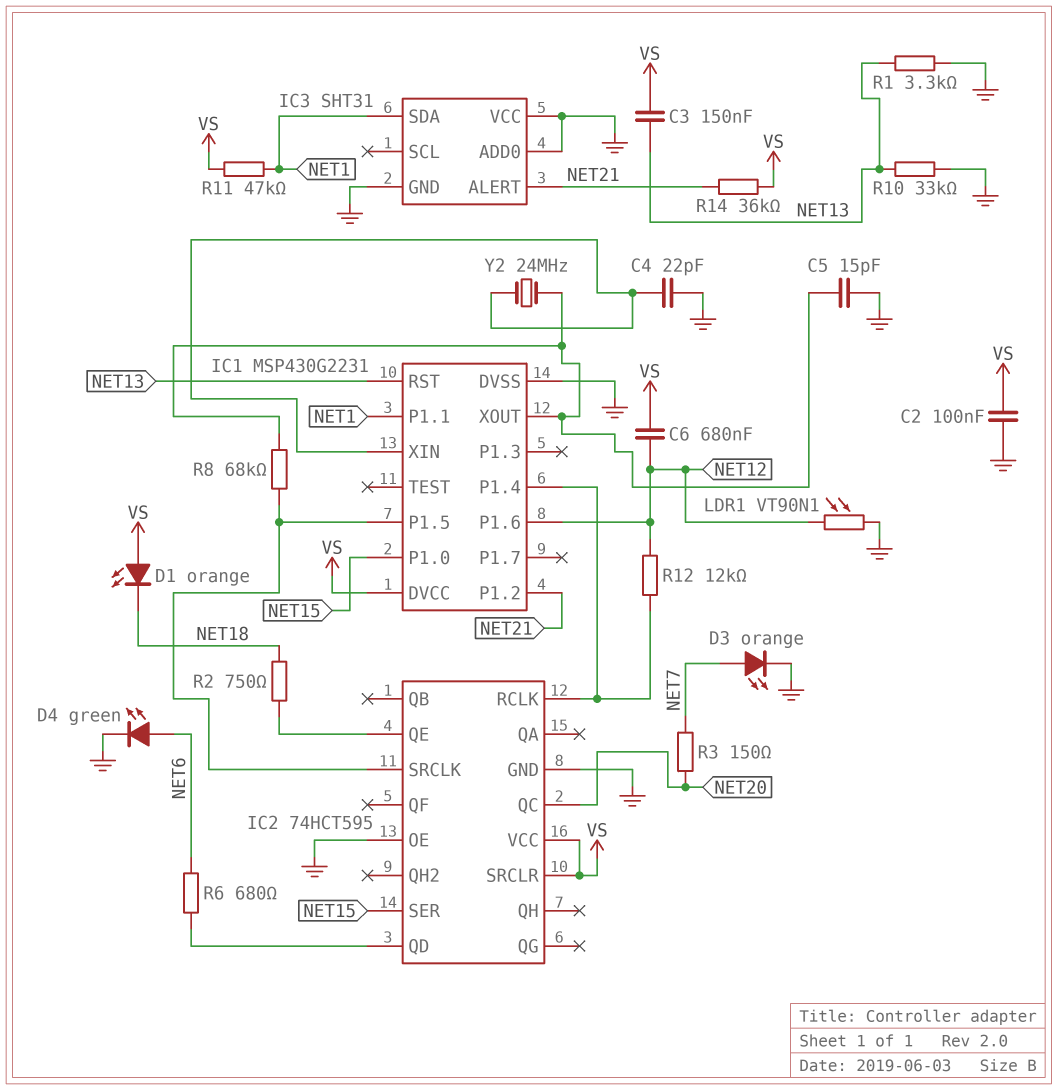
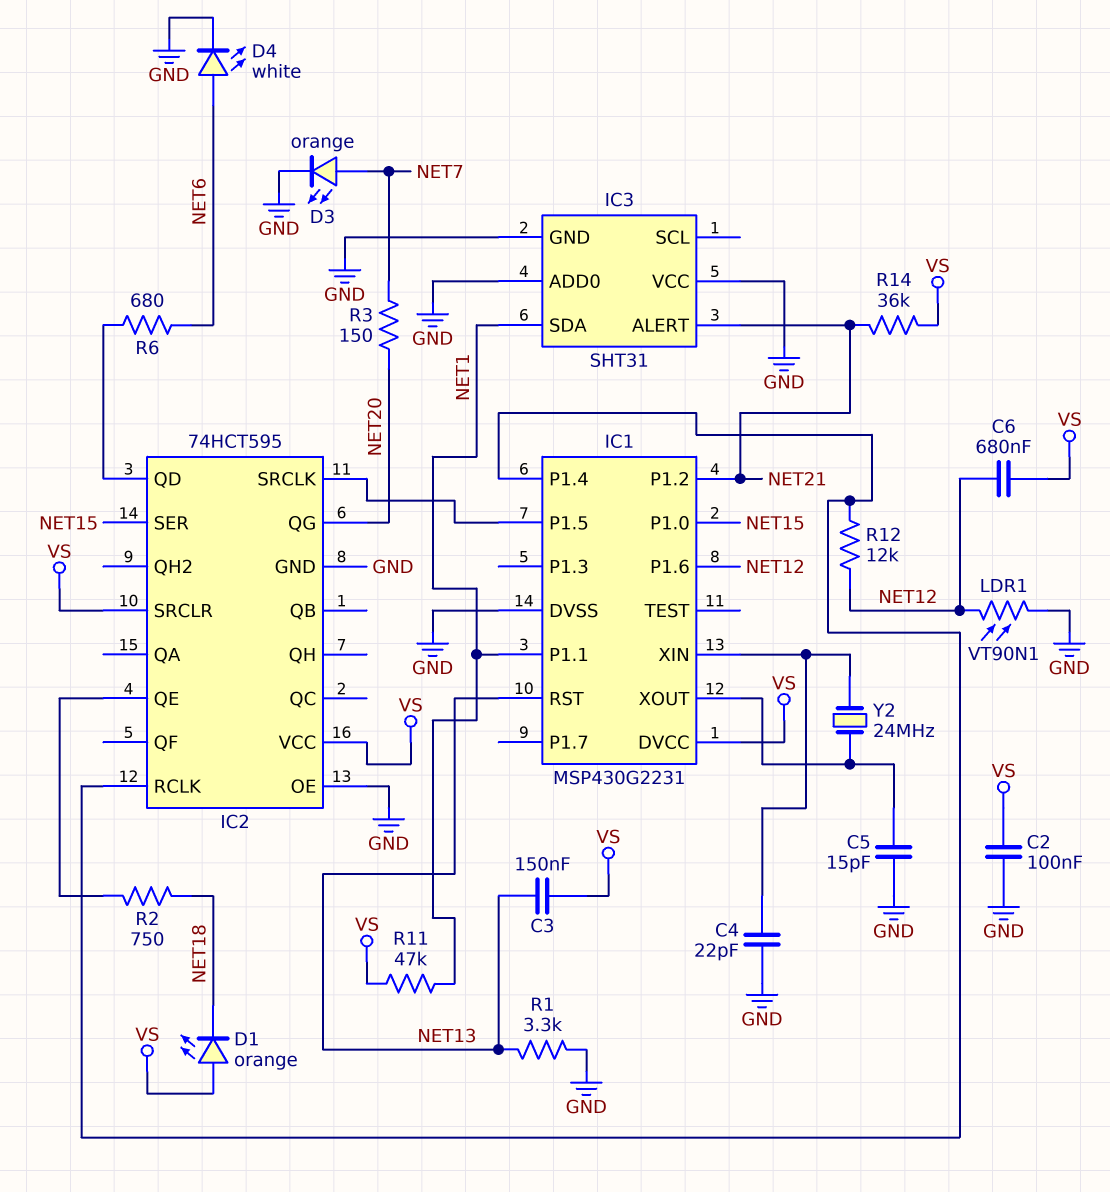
D4: LED green (A NET6, K GND) -> LED white (A NET6, K GND)
IC2 pin QC: NET20 -> none
IC2 pin QG: none -> NET20
R8: 68k (IC1/P1.5, IC1/XOUT) -> none
R10: 33k (GND, NET13) -> none

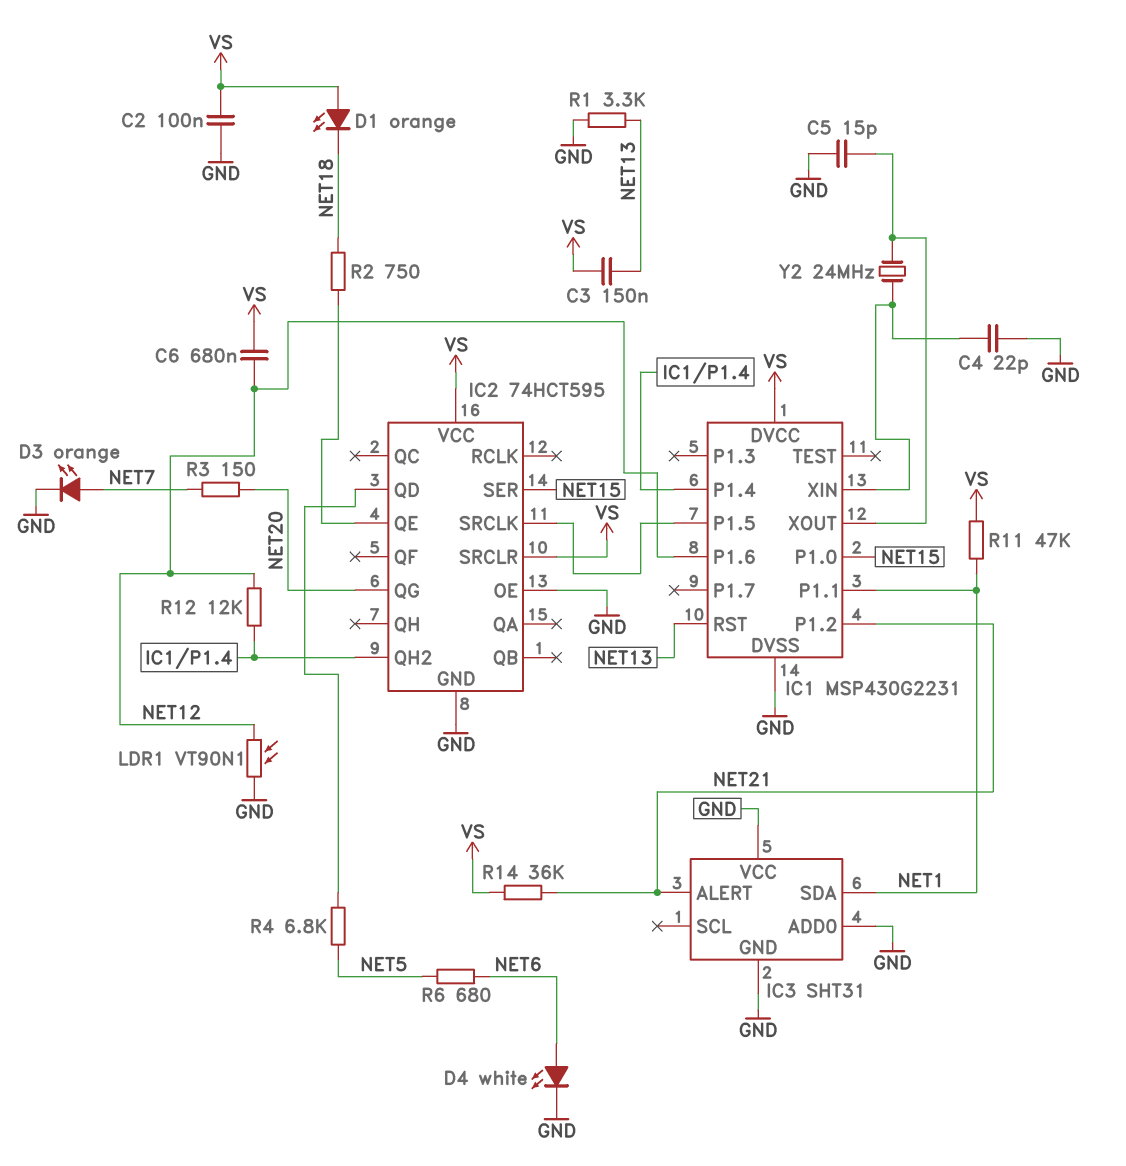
IC2 pin QH2: none -> IC1/P1.4
IC2 pin RCLK: IC1/P1.4 -> none
R4: none -> 6.8k (IC2/QD, NET5)
R6: 680 (IC2/QD, NET6) -> 680 (NET5, NET6)

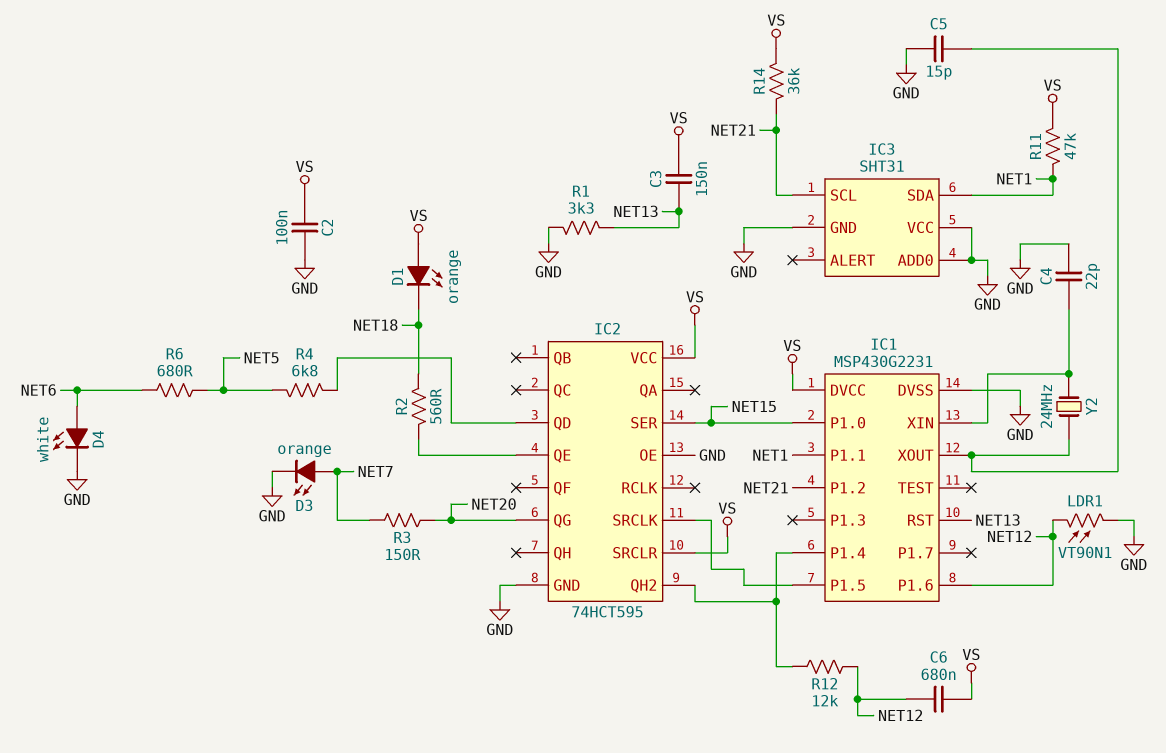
IC3 pin ALERT: NET21 -> none
IC3 pin SCL: none -> NET21
R2: 750 (IC2/QE, NET18) -> 560 (IC2/QE, NET18)

